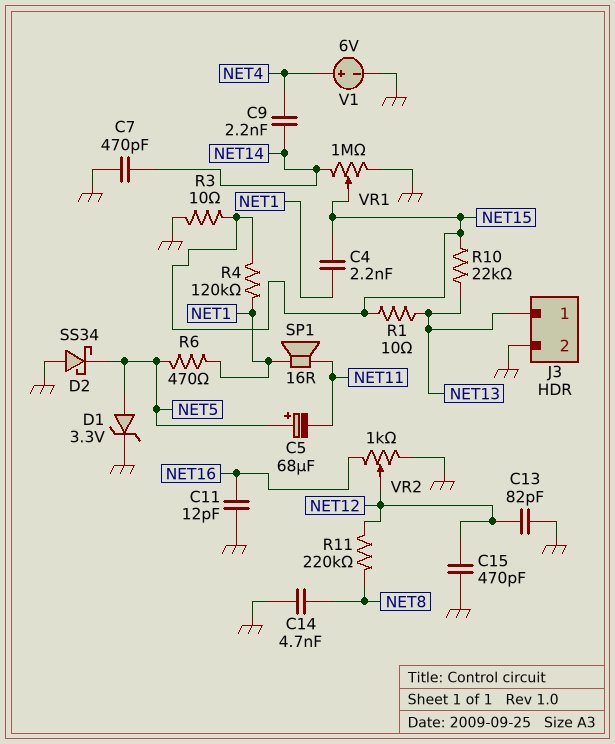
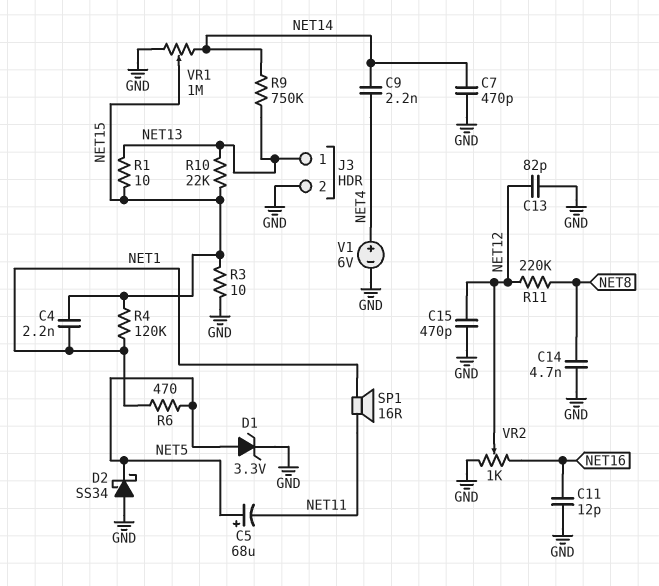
R9: none -> 750k (NET13, NET14)

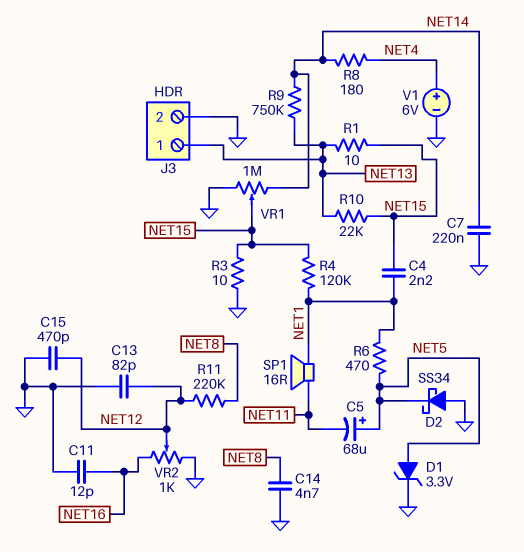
C7: 470pF (GND, NET14) -> 220nF (GND, NET14)
C9: 2.2nF (NET4, NET14) -> none
R8: none -> 180 (NET4, NET14)

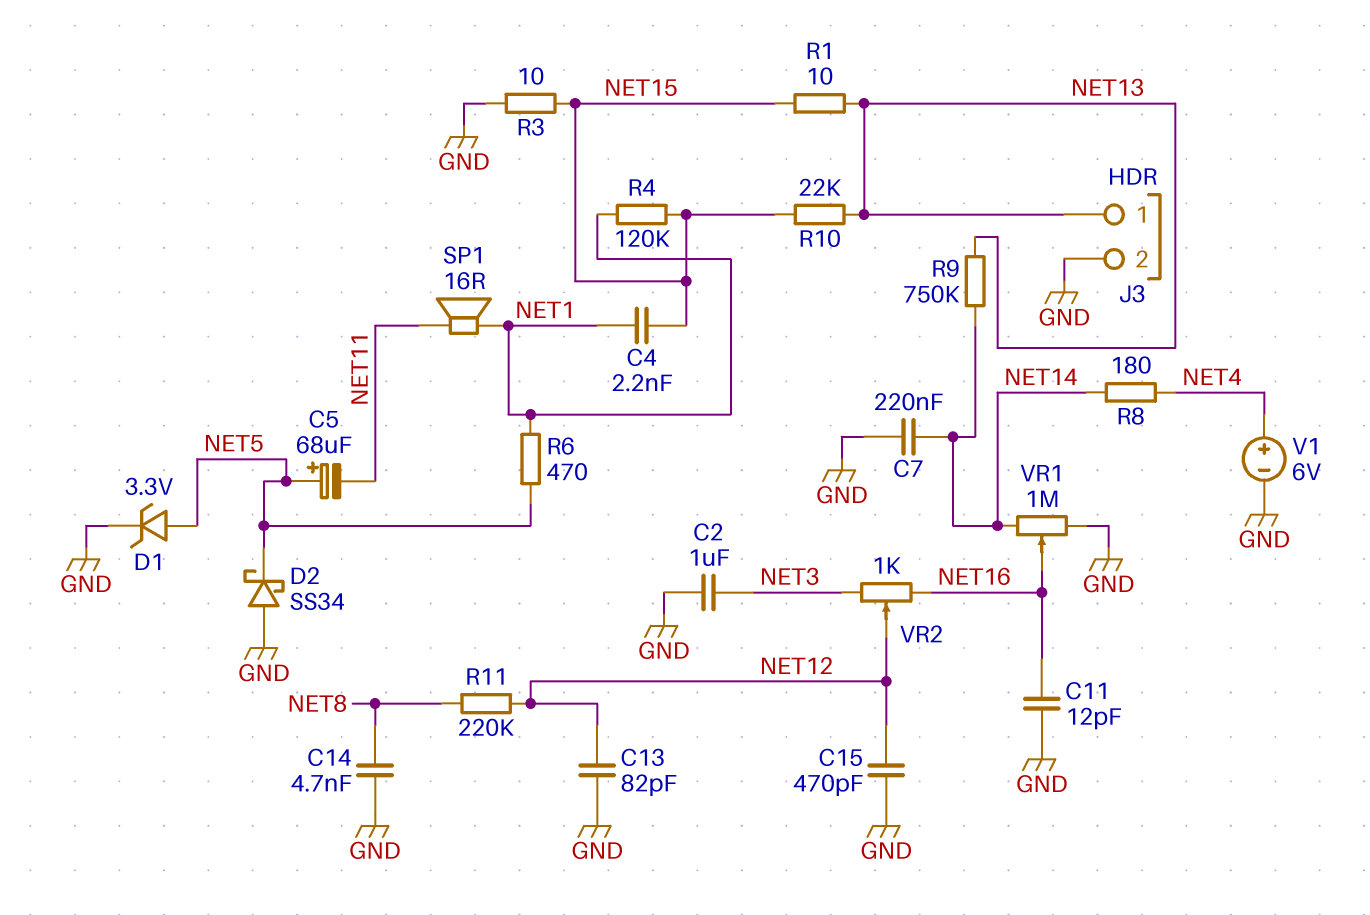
C2: none -> 1uF (GND, NET3)
VR1: 1M (GND, NET14, wiper NET15) -> 1M (GND, NET14, wiper NET16)
VR2: 1k (GND, NET16, wiper NET12) -> 1k (NET3, NET16, wiper NET12)

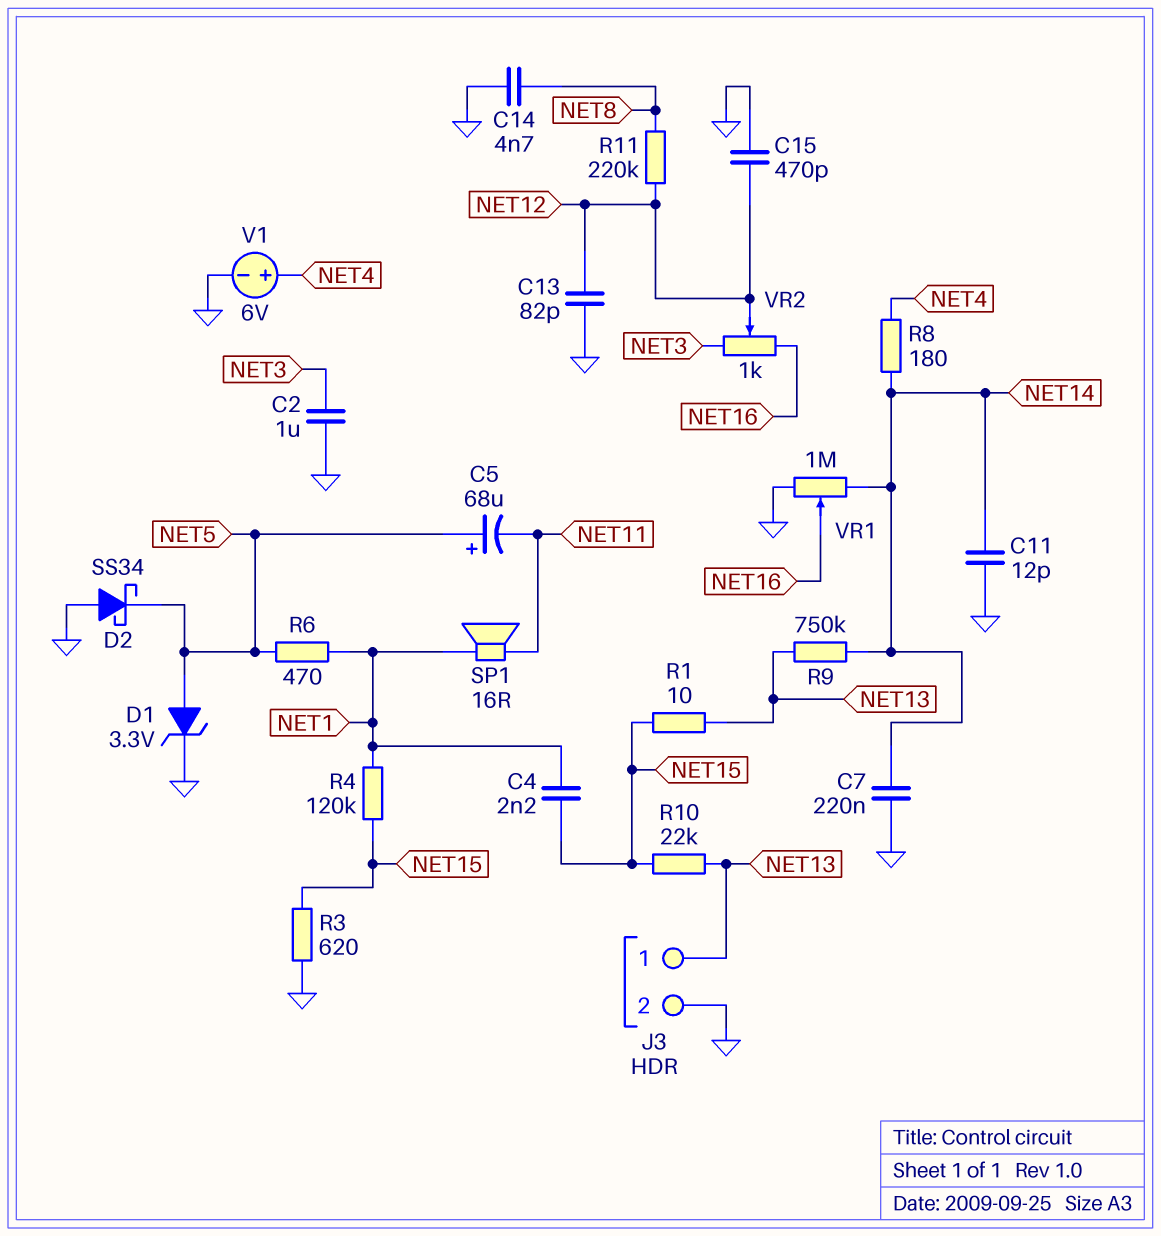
C11: 12pF (GND, NET16) -> 12pF (GND, NET14)
R3: 10 (GND, NET15) -> 620 (GND, NET15)

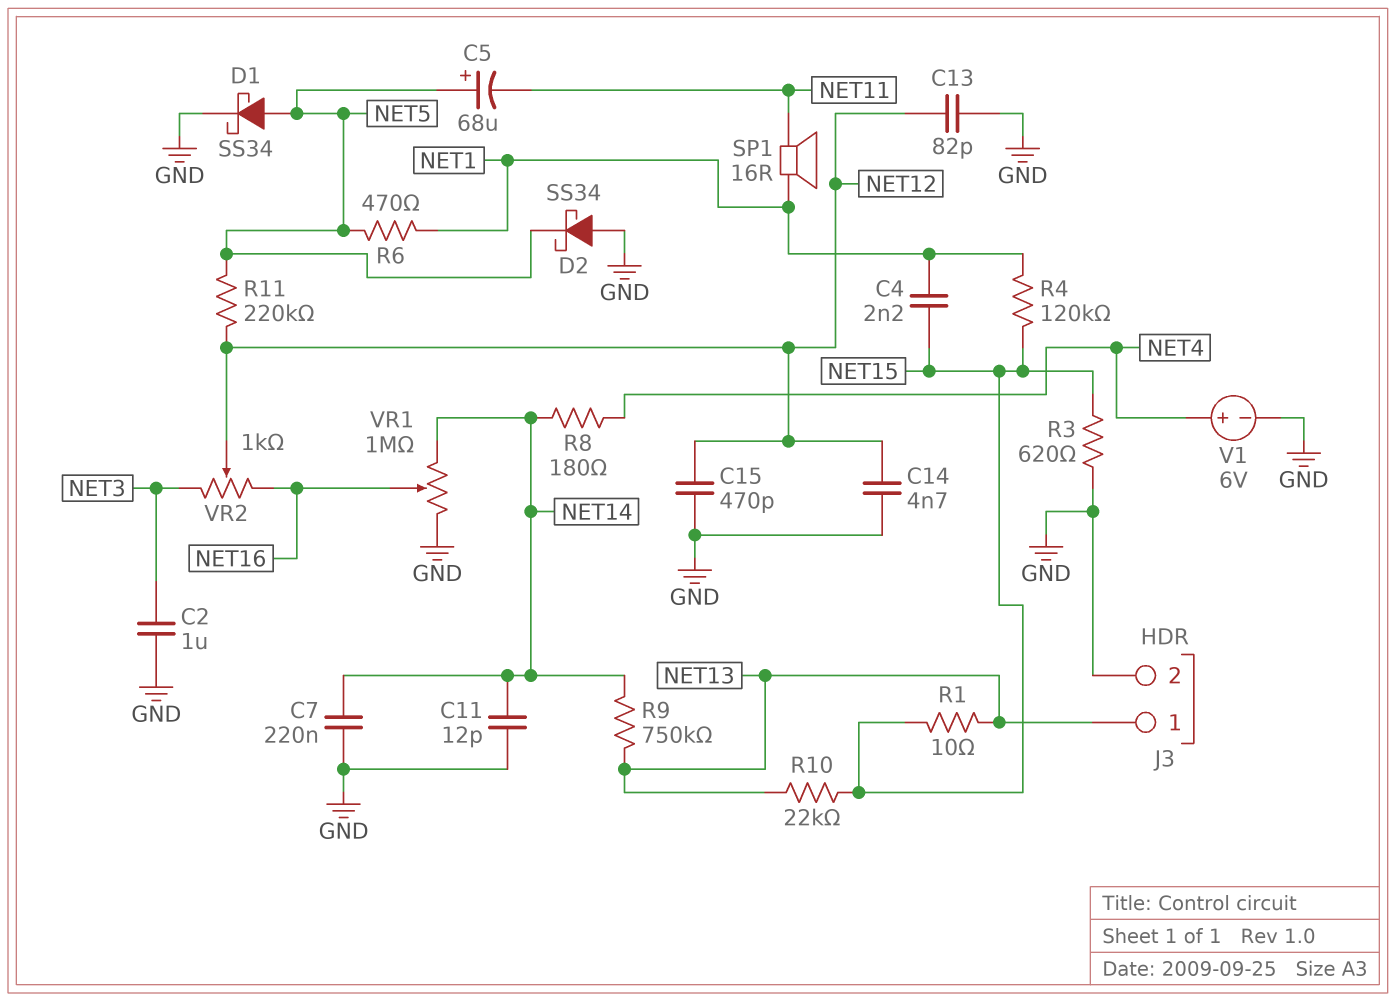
C14: 4.7nF (GND, NET8) -> 4.7nF (GND, NET12)
D1: zener 3.3V (A NET5, K GND) -> schottky SS34 (A NET5, K GND)
R11: 220k (NET8, NET12) -> 220k (NET5, NET12)

